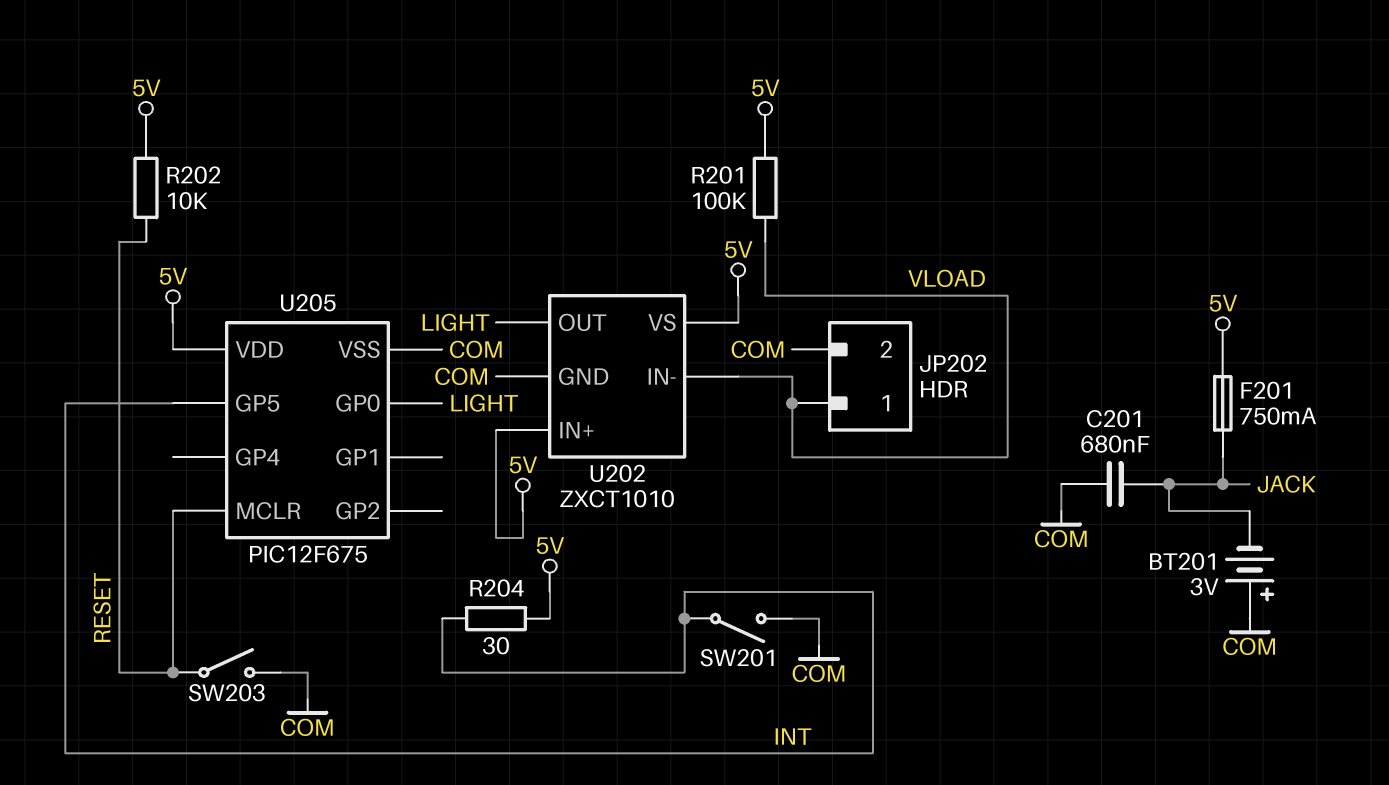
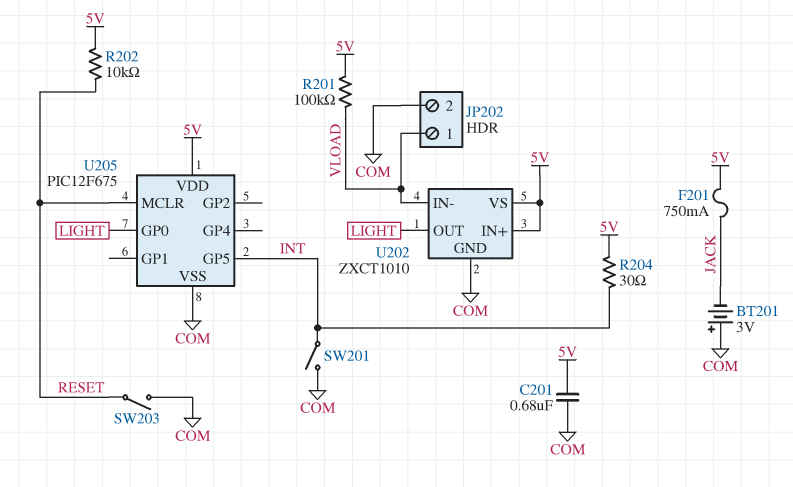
C201: 680nF (COM, JACK) -> 680nF (5V, COM)

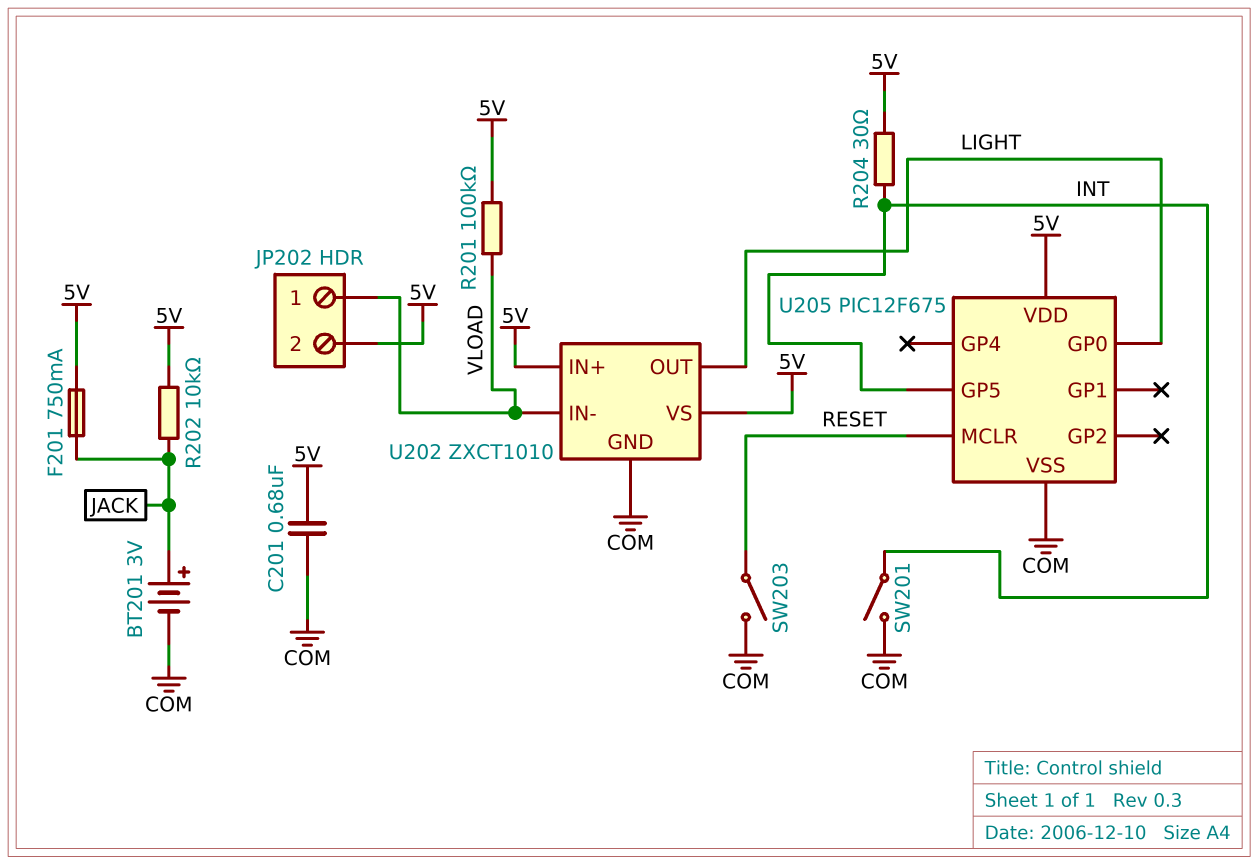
BT201: 3V (plus COM, minus JACK) -> 3V (plus JACK, minus COM)
JP202 pin 2: COM -> 5V
R202: 10k (5V, RESET) -> 10k (5V, JACK)

